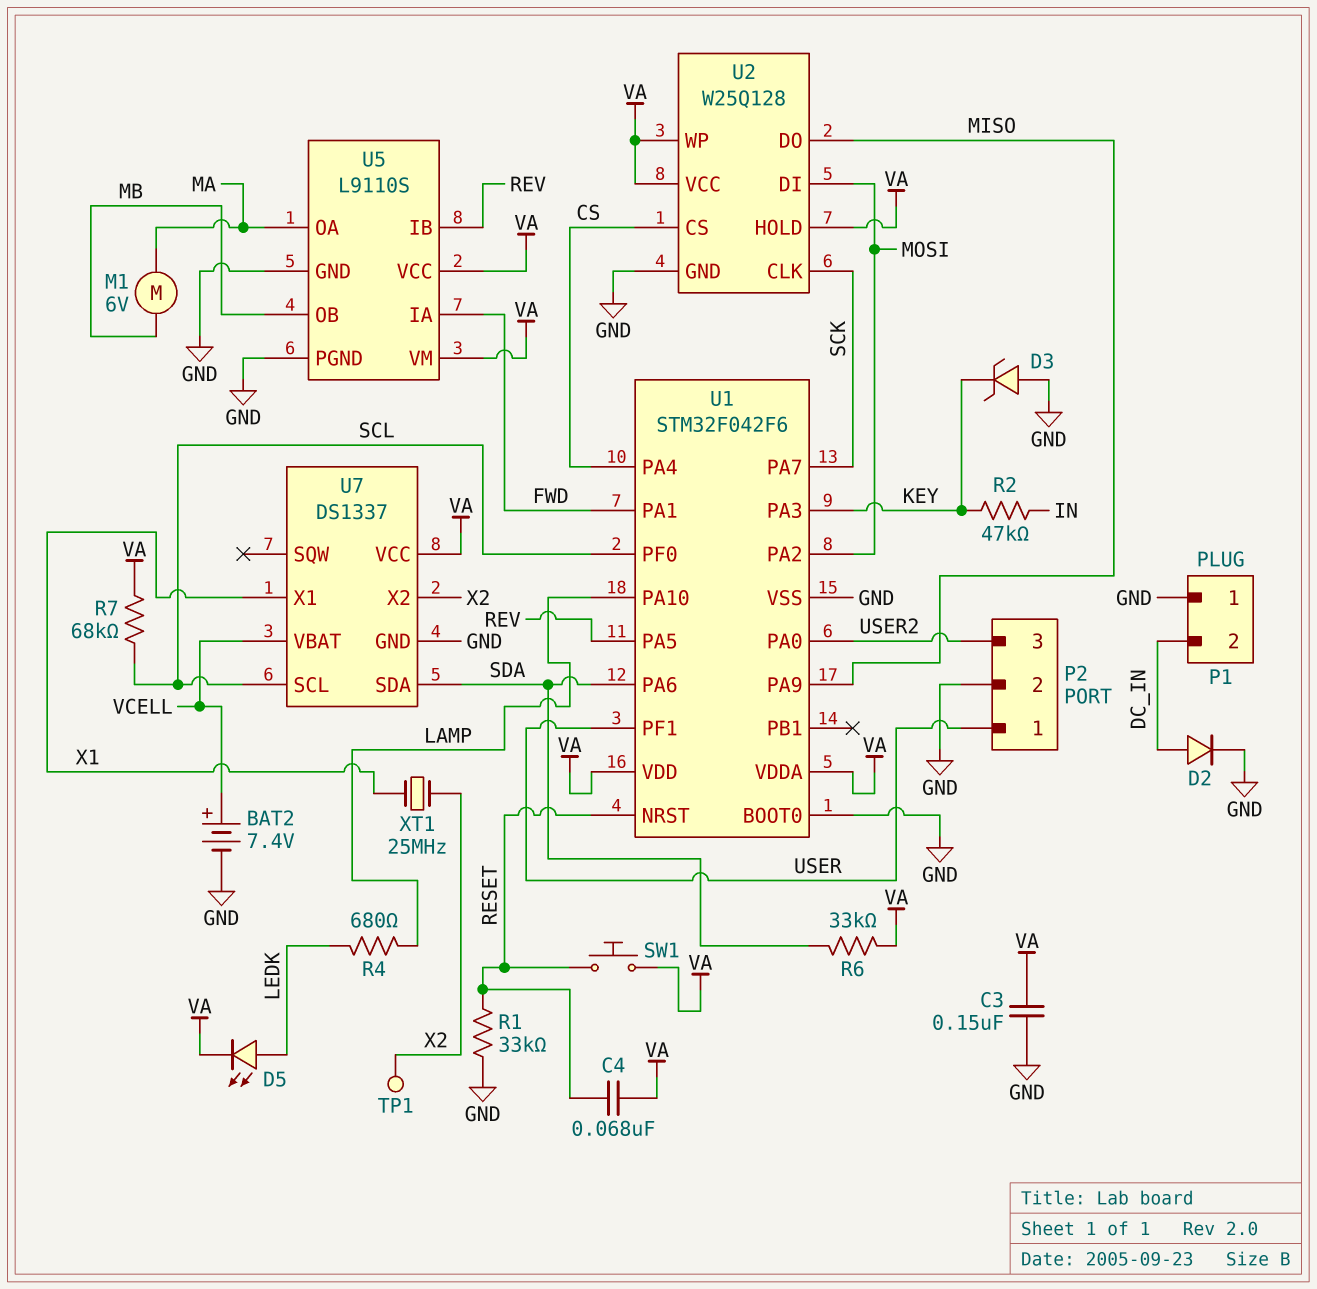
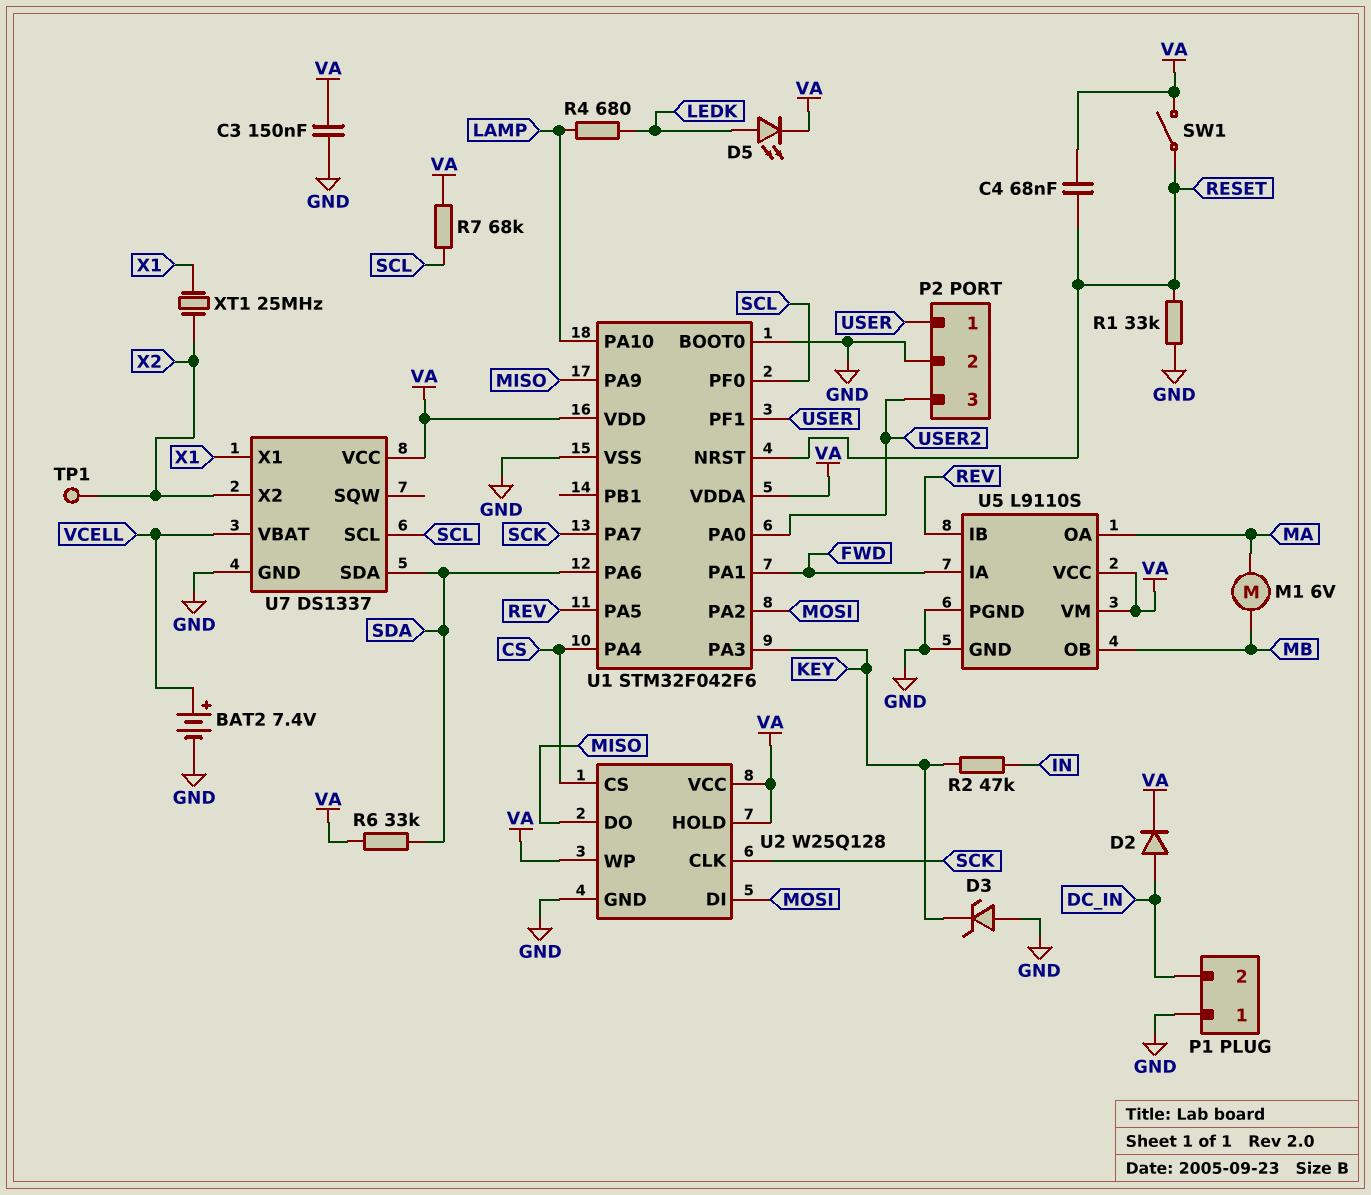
D2: diode (A DC_IN, K GND) -> diode (A DC_IN, K VA)
SW1: button (RESET, VA) -> switch (RESET, VA)

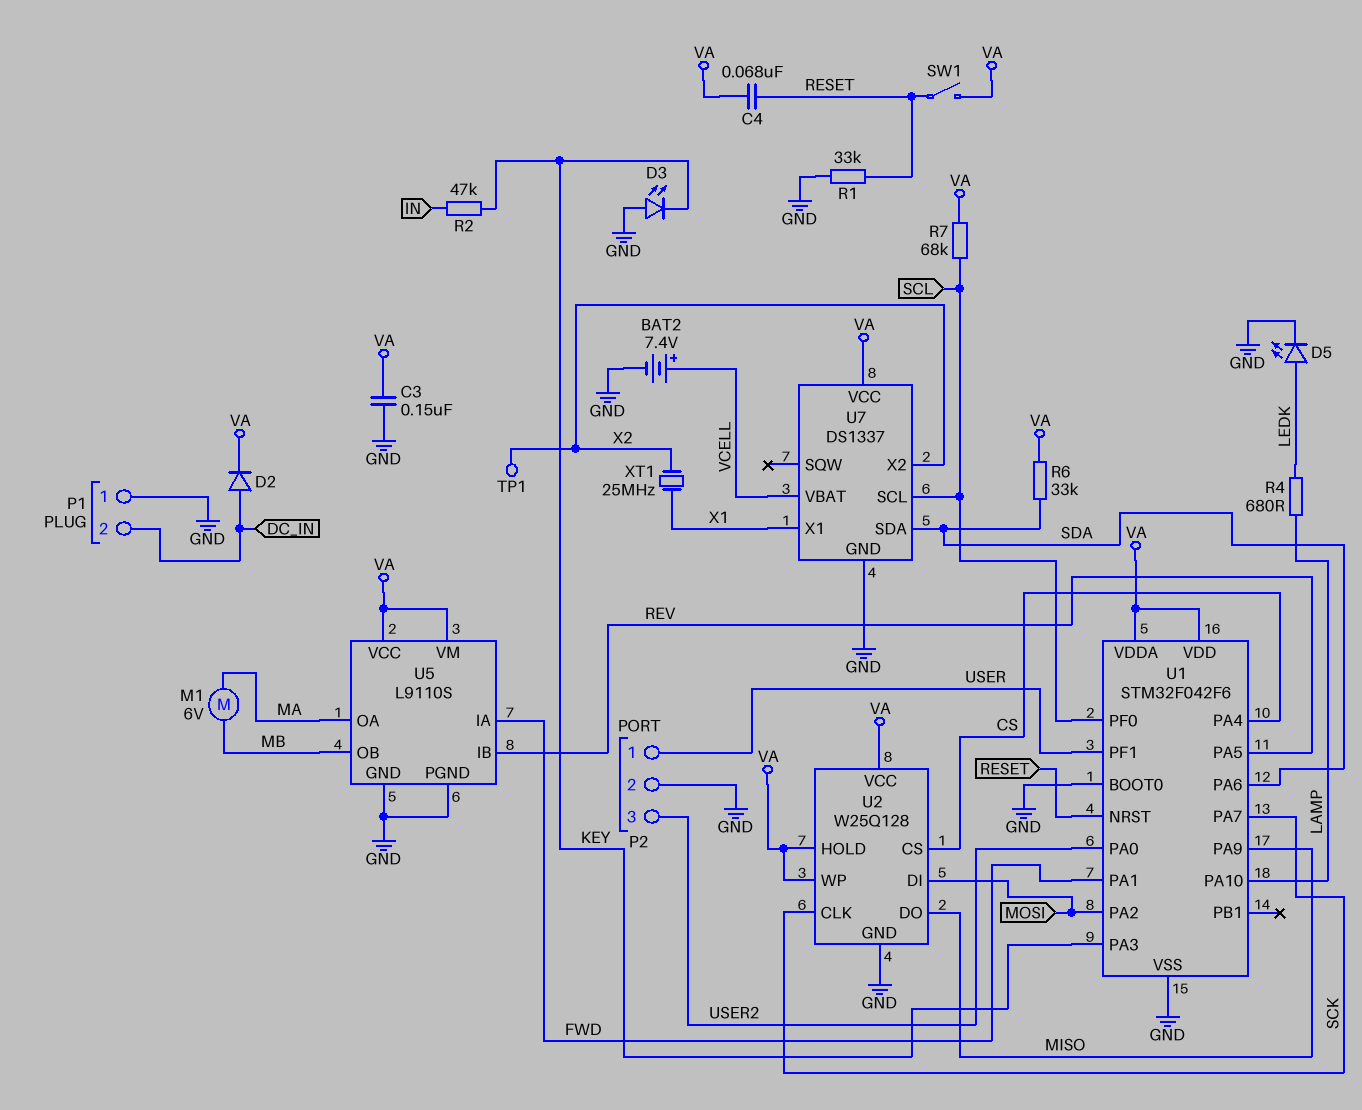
D3: zener (A GND, K KEY) -> LED (A GND, K KEY)
D5: LED (A LEDK, K VA) -> LED (A LEDK, K GND)

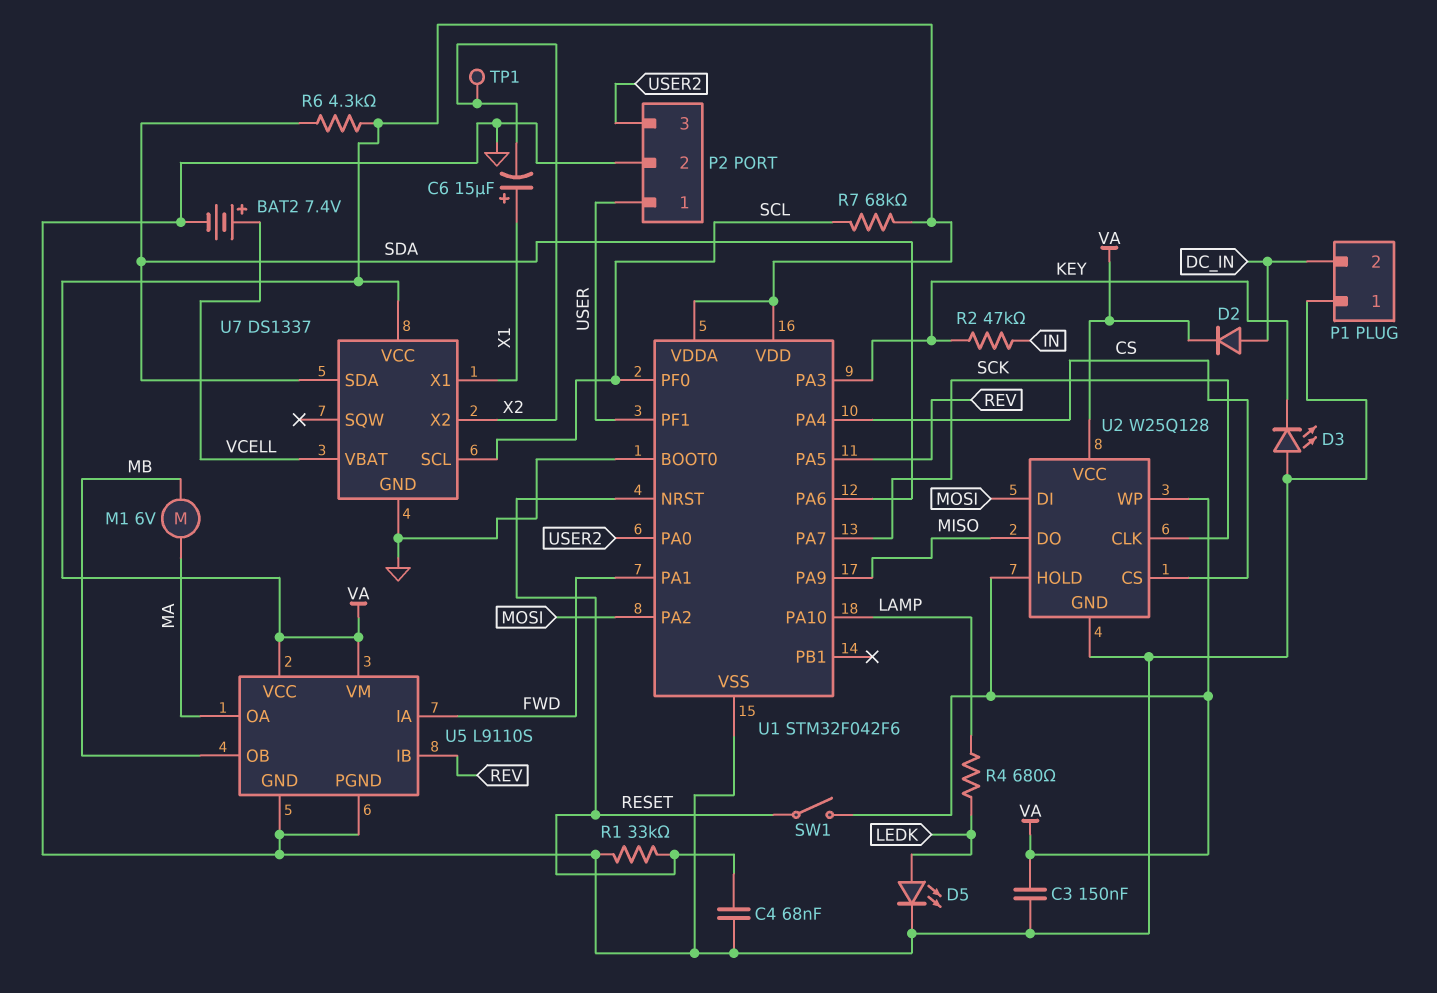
C4: 68nF (RESET, VA) -> 68nF (GND, RESET)
C6: none -> 15uF (plus X1, minus X2)
R6: 33k (SDA, VA) -> 4.3k (SDA, VA)
XT1: 25MHz (X1, X2) -> none

